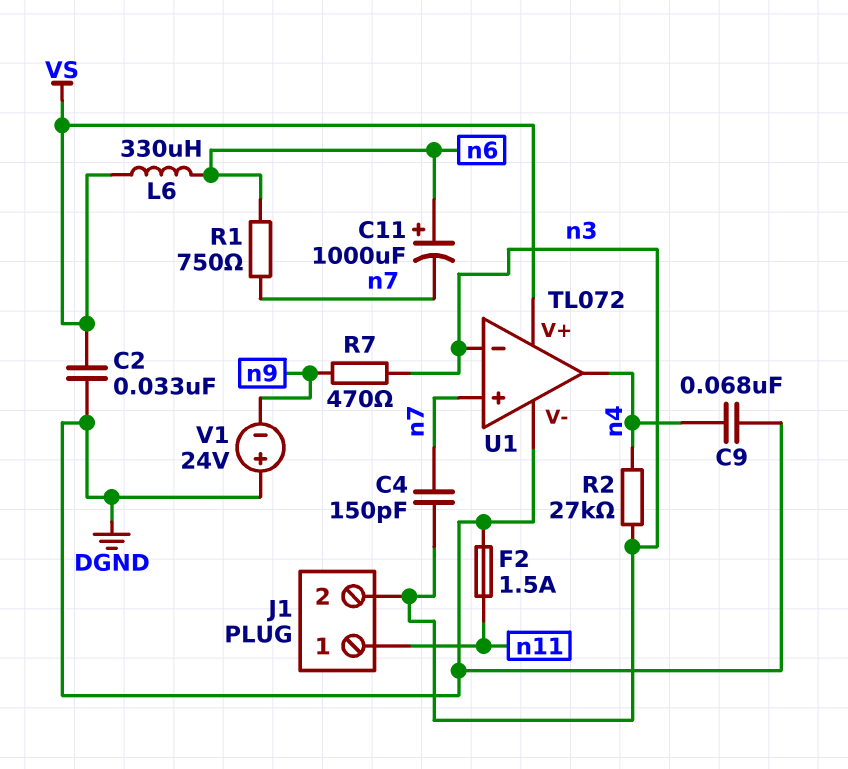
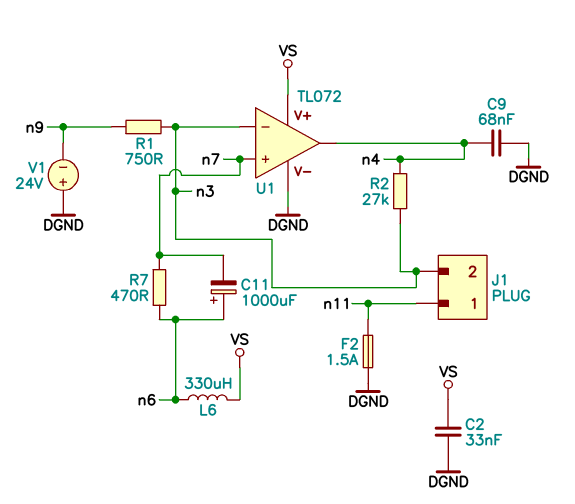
C4: 150pF (n3, n7) -> none
R1: 750 (n6, n7) -> 750 (n3, n9)
R7: 470 (n3, n9) -> 470 (n6, n7)

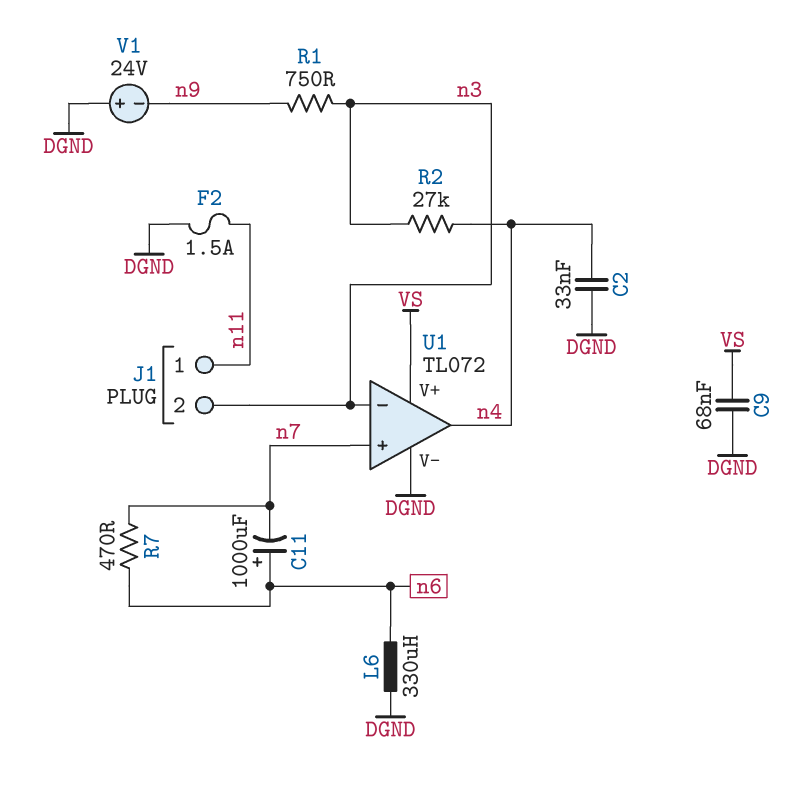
C2: 33nF (DGND, VS) -> 33nF (DGND, n4)
C9: 68nF (DGND, n4) -> 68nF (DGND, VS)
L6: 330uH (VS, n6) -> 330uH (DGND, n6)

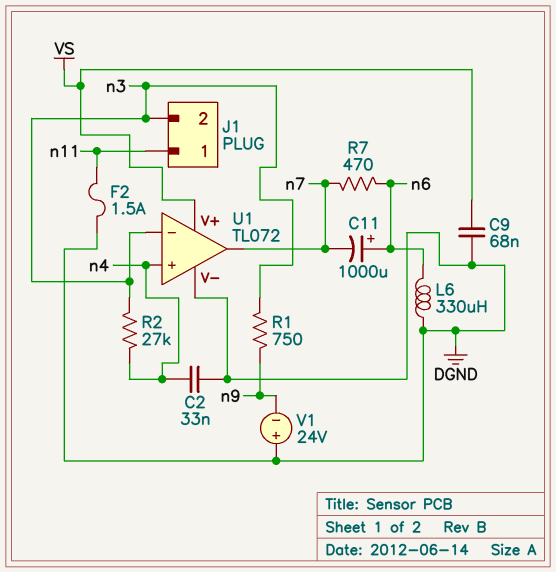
U1 pin in+: n7 -> n4
U1 pin out: n4 -> n7

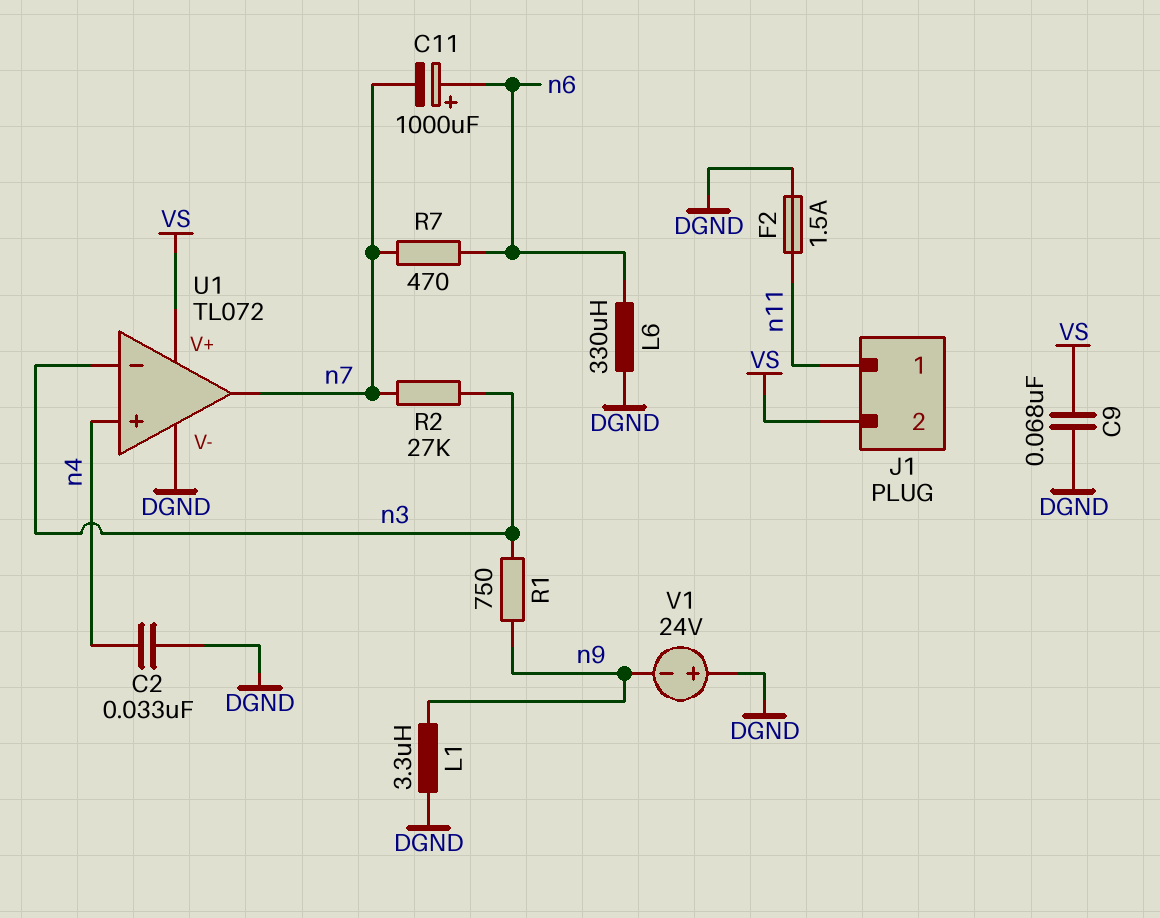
J1 pin 2: n3 -> VS
L1: none -> 3.3uH (DGND, n9)
R2: 27k (n3, n4) -> 27k (n3, n7)

